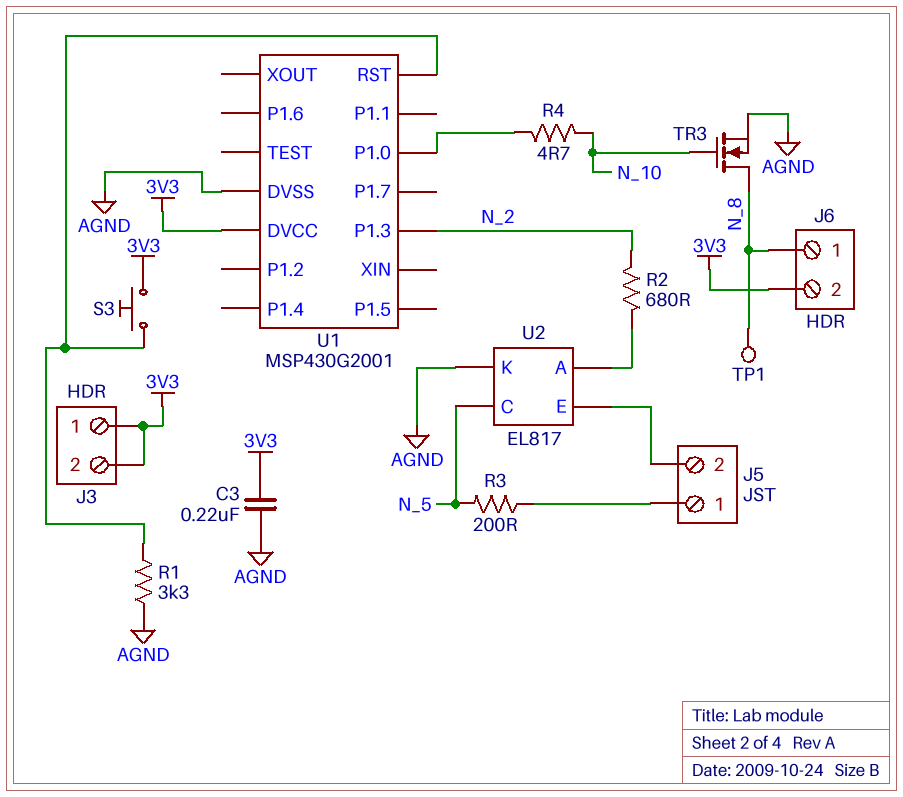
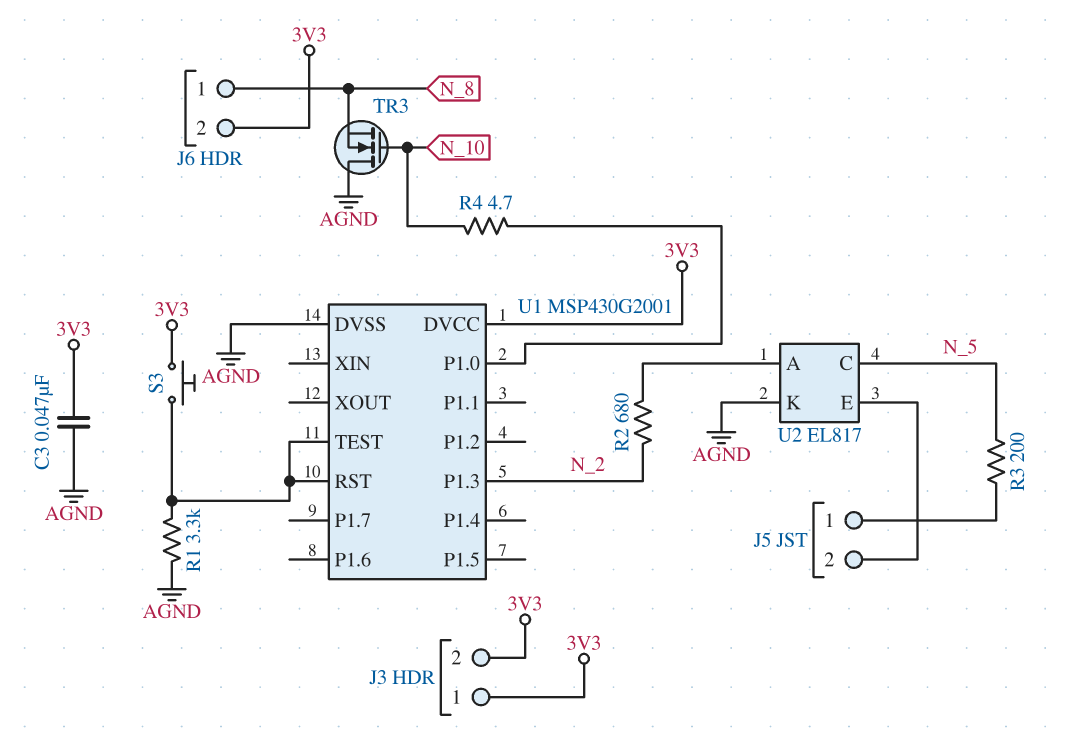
C3: 220nF (3V3, AGND) -> 47nF (3V3, AGND)
TP1: test point (N_8) -> none
TR3: NMOS (G N_10, D N_8, S AGND) -> NMOS (G N_10, D AGND, S N_8)
U1 pin TEST: none -> U1/RST

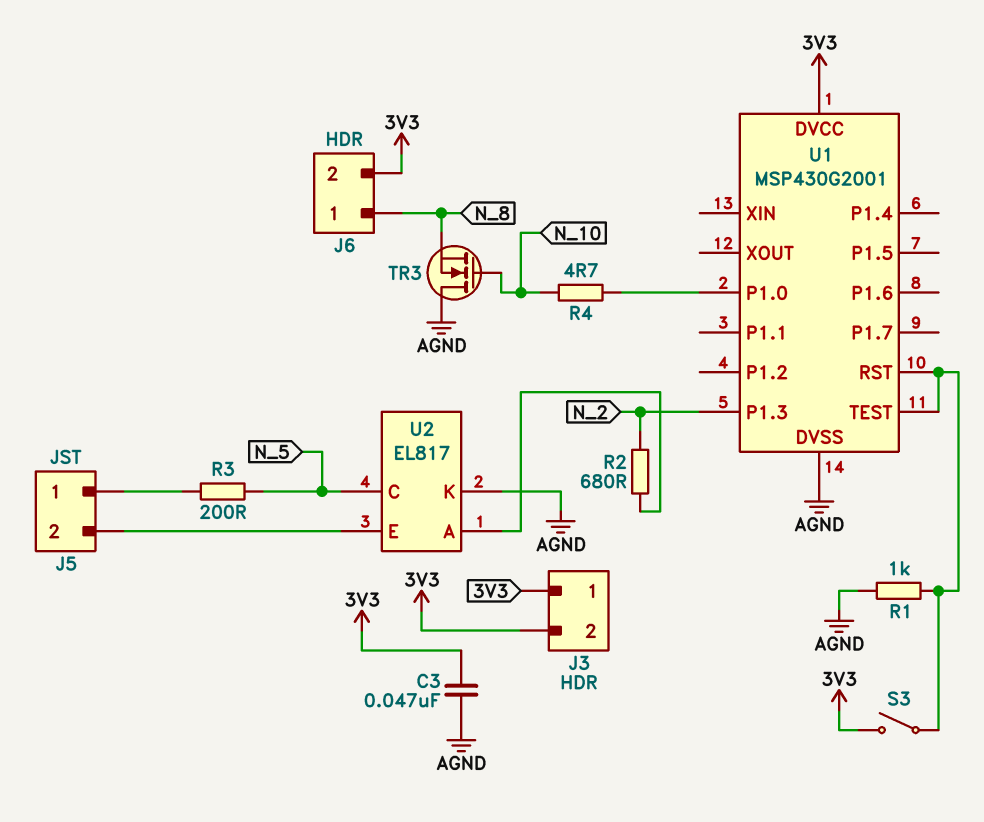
R1: 3.3k (AGND, U1/RST) -> 1k (AGND, U1/RST)
S3: button (3V3, U1/RST) -> switch (3V3, U1/RST)

